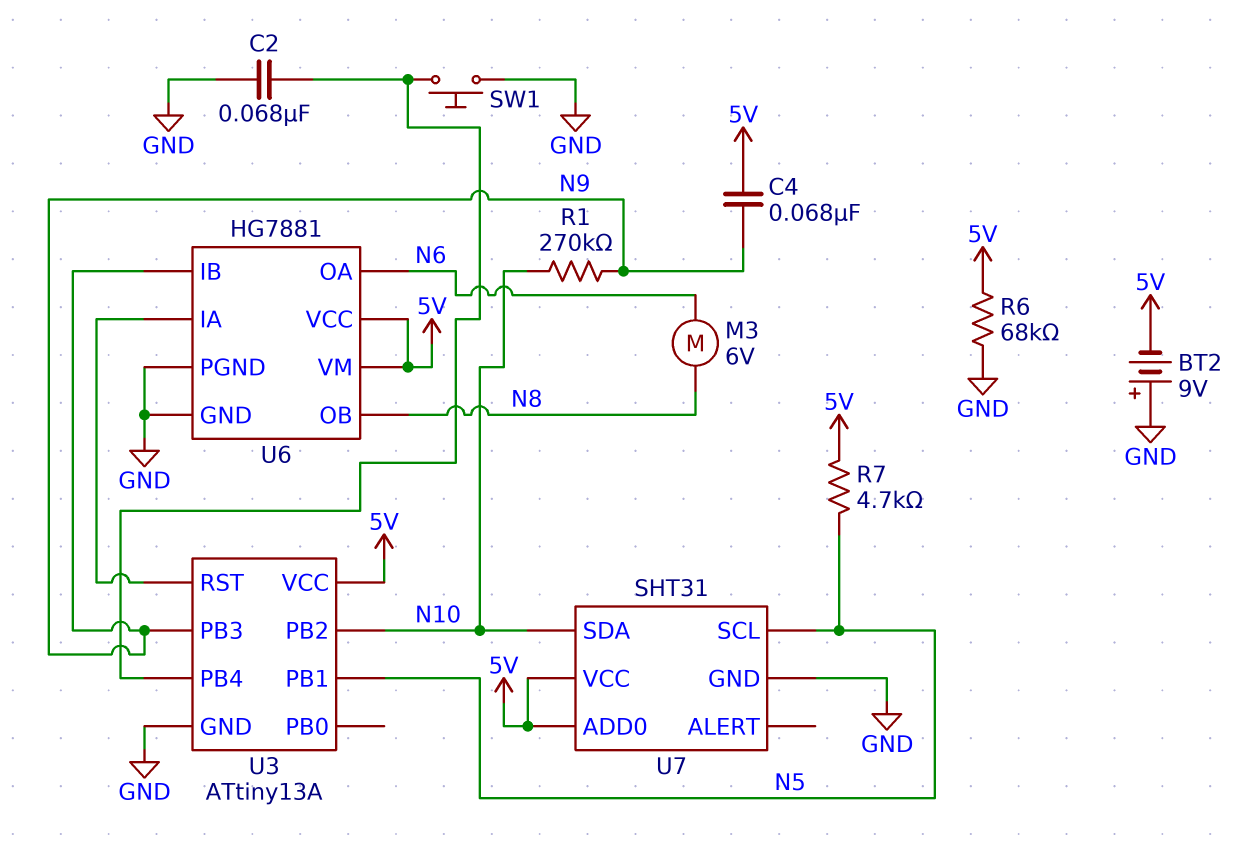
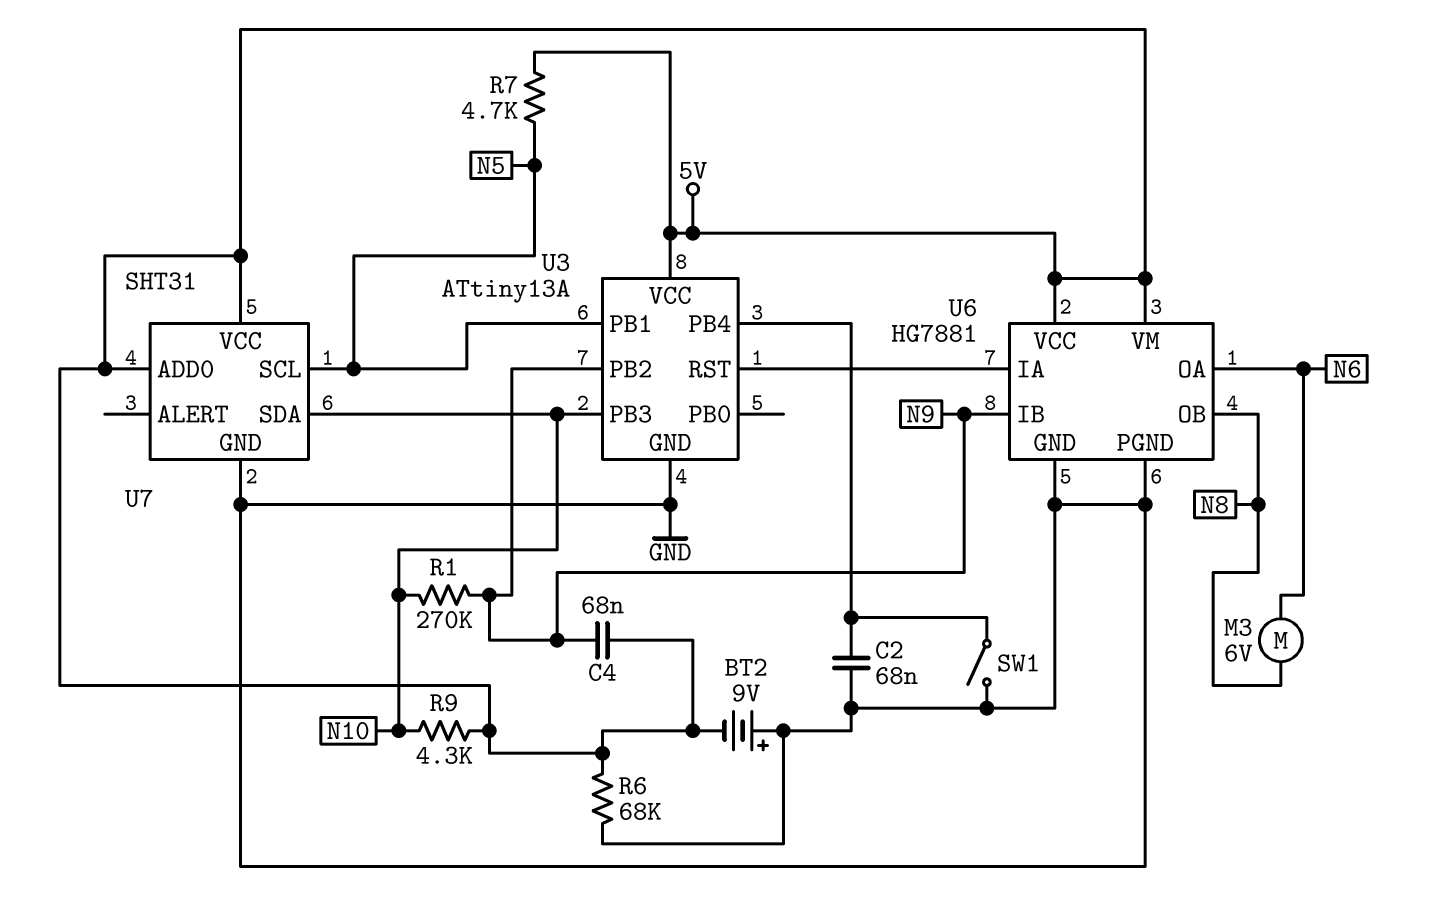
R9: none -> 4.3k (5V, N10)
SW1: button (GND, U3/PB4) -> switch (GND, U3/PB4)
U3 pin PB2: N10 -> N9
U3 pin PB3: N9 -> N10

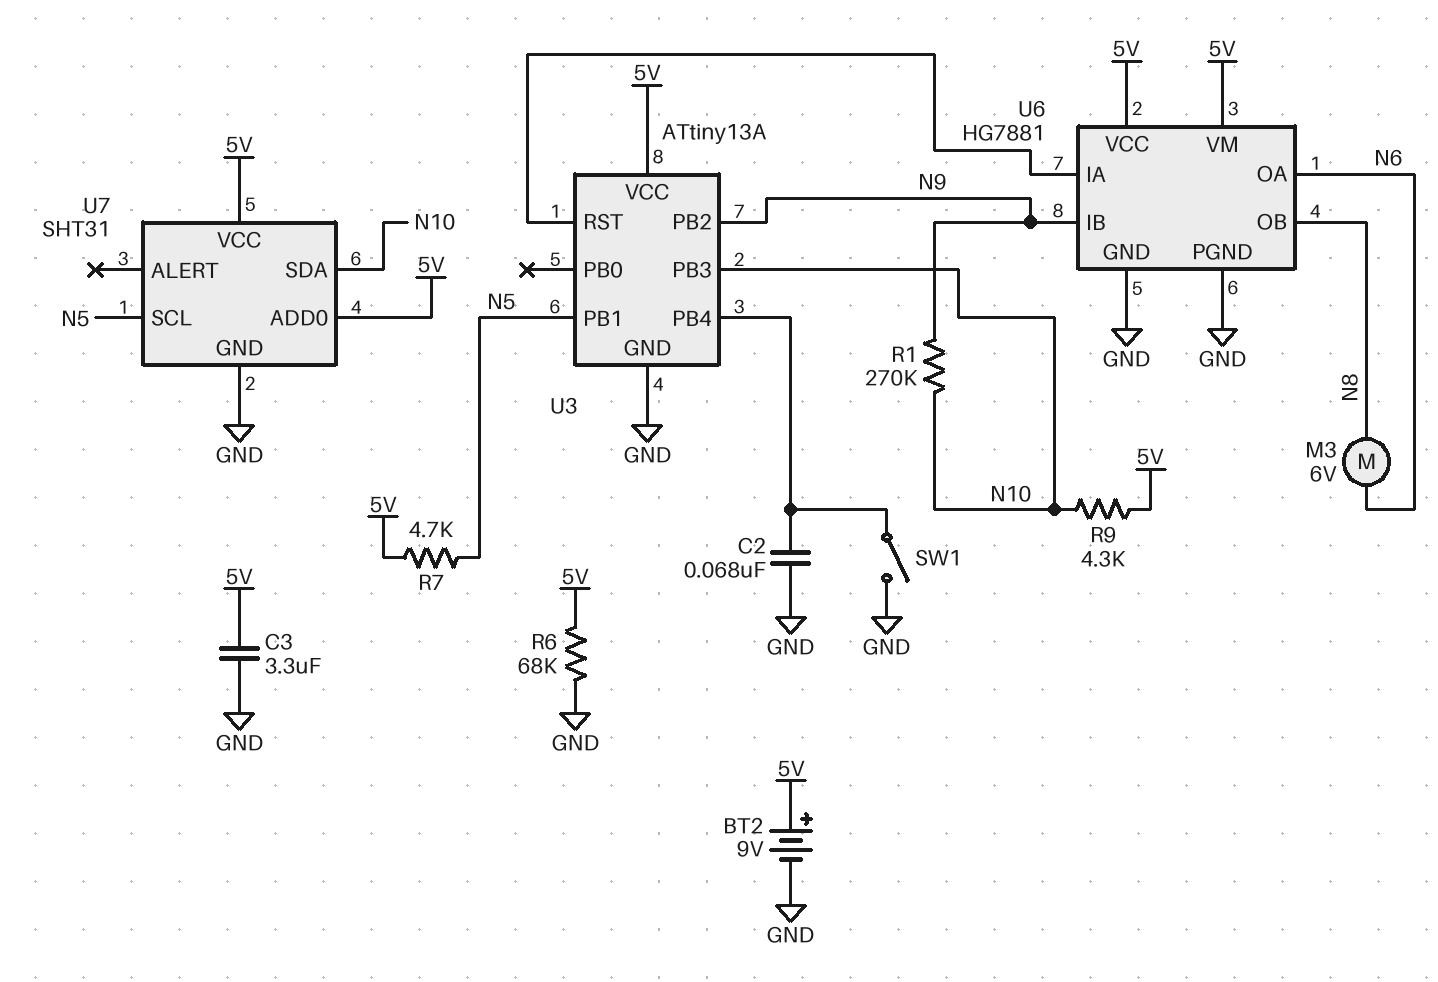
BT2: 9V (plus GND, minus 5V) -> 9V (plus 5V, minus GND)
C3: none -> 3.3uF (5V, GND)
C4: 68nF (5V, N9) -> none

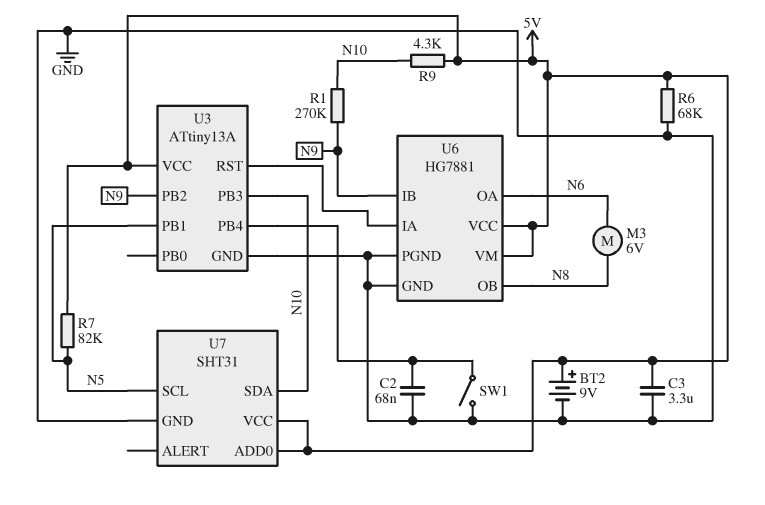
R7: 4.7k (5V, N5) -> 82k (5V, N5)

